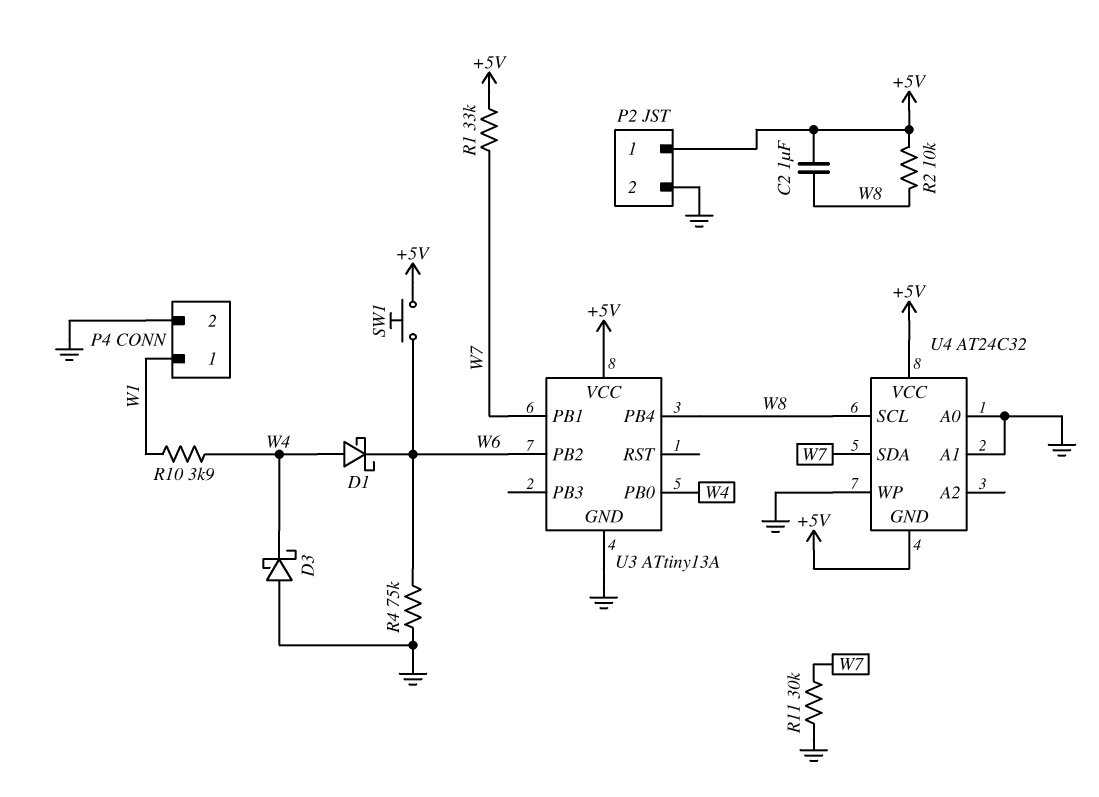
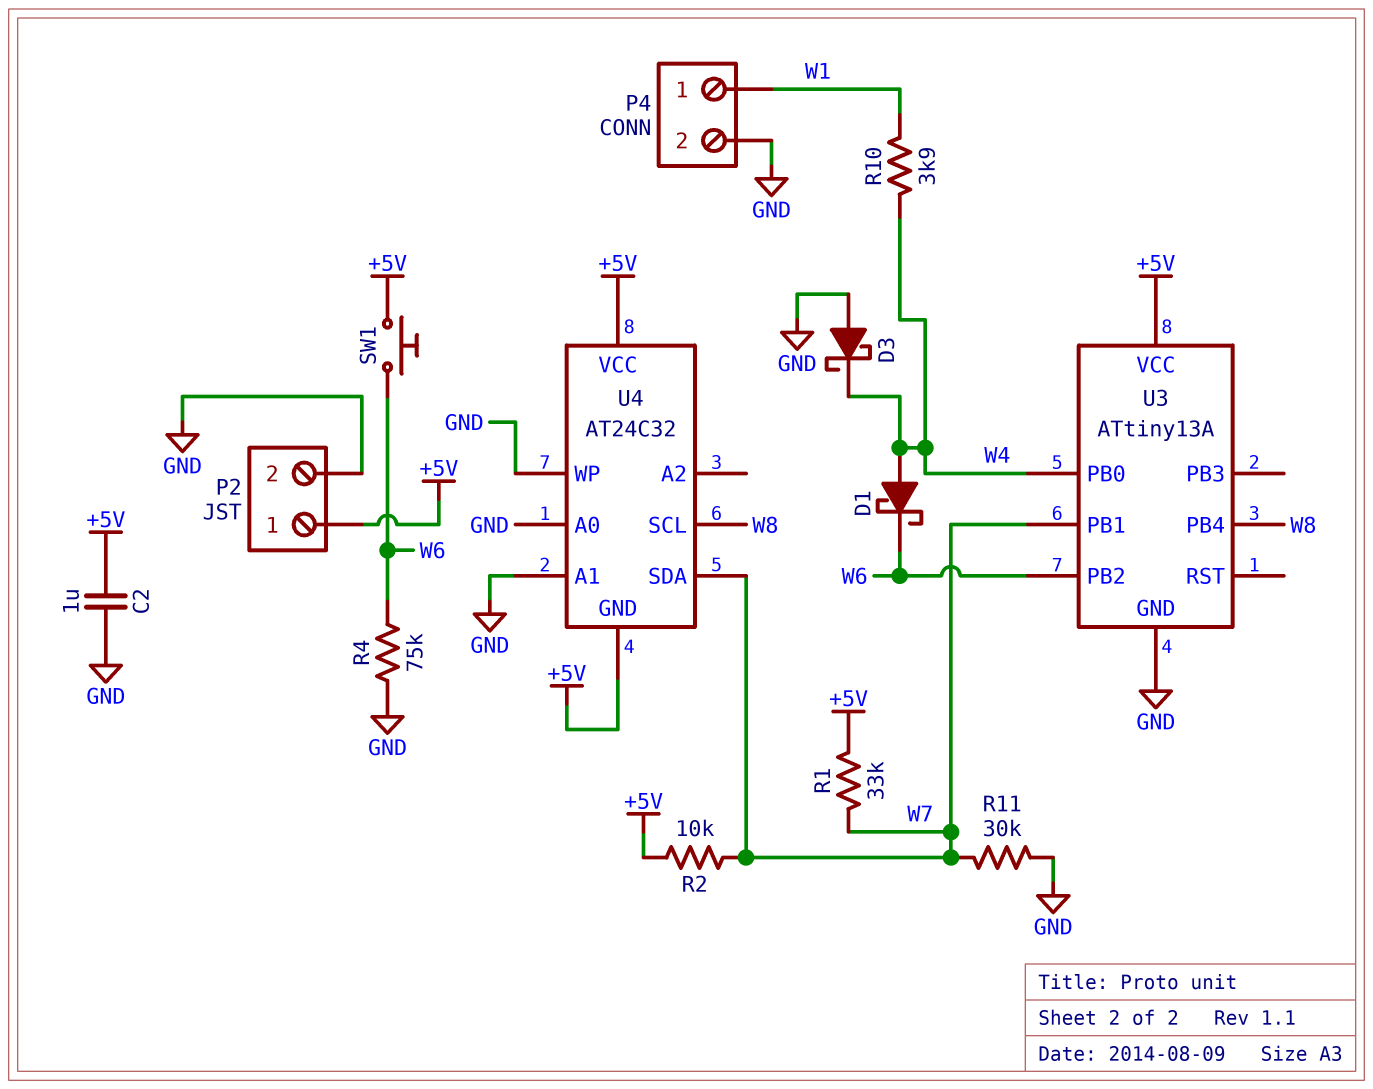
C2: 1uF (+5V, W8) -> 1uF (+5V, GND)
R2: 10k (+5V, W8) -> 10k (+5V, W7)

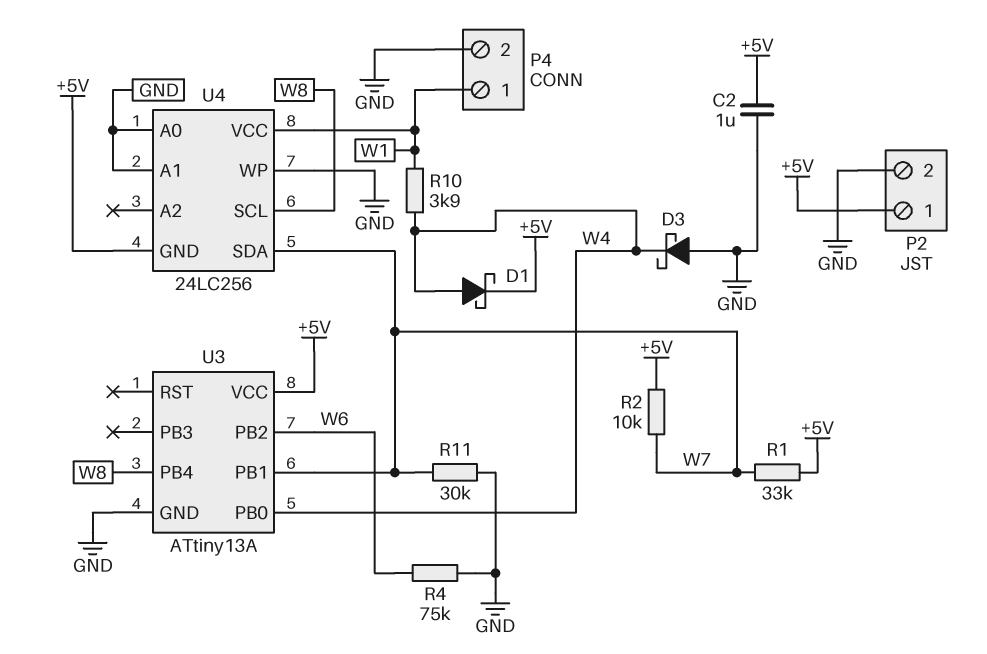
D1: schottky (A W4, K W6) -> schottky (A W4, K +5V)
SW1: button (+5V, W6) -> none
U4: AT24C32 -> 24LC256
U4 pin VCC: +5V -> W1

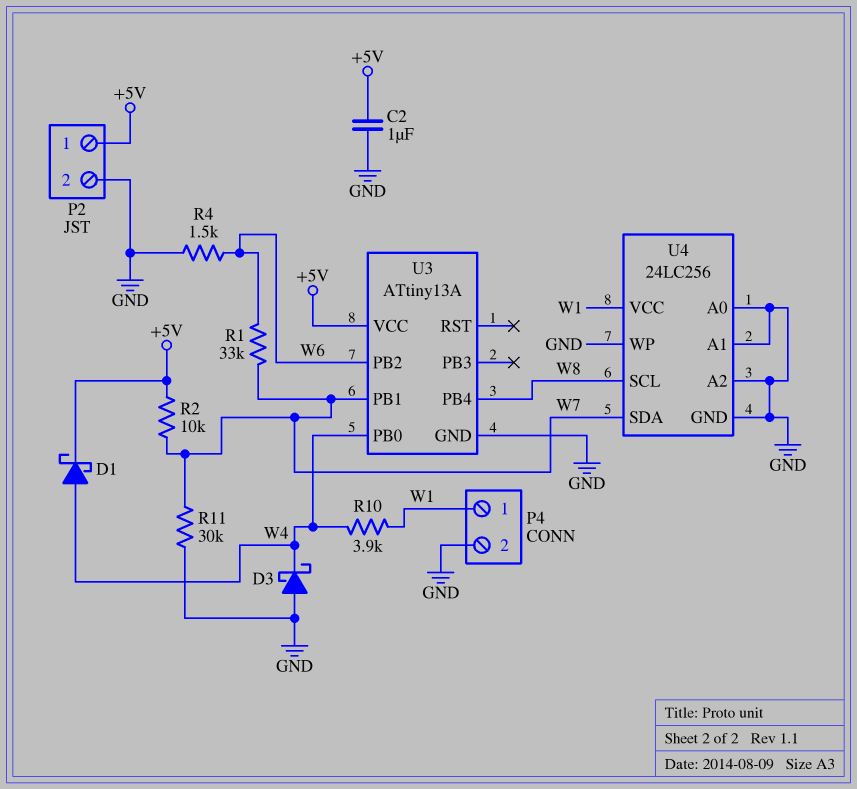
R1: 33k (+5V, W7) -> 33k (W6, W7)
R4: 75k (GND, W6) -> 1.5k (GND, W6)
U4 pin A2: none -> GND
U4 pin GND: +5V -> GND

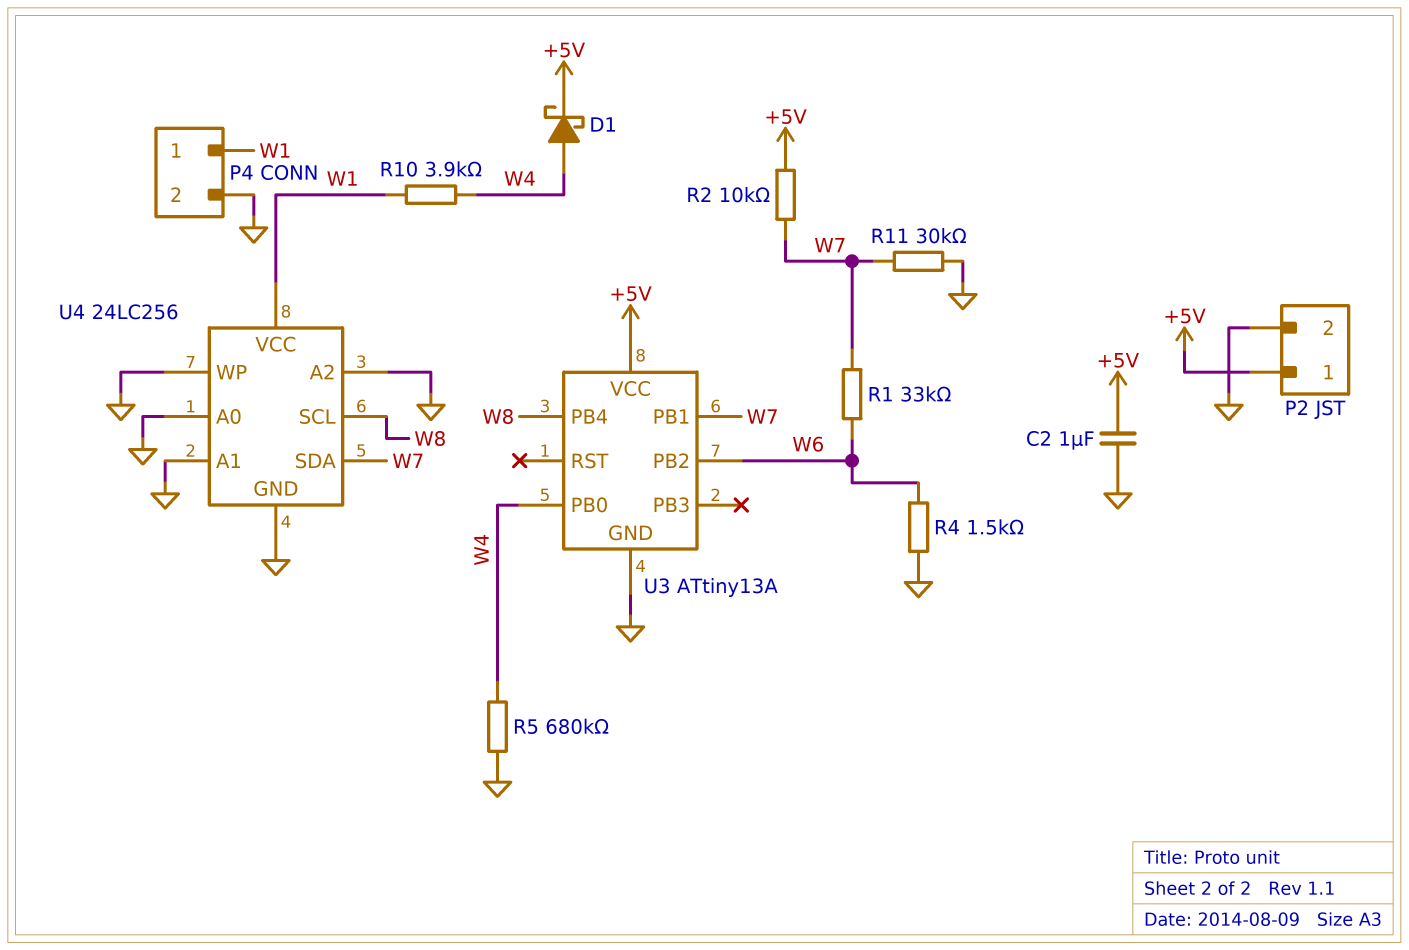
D3: schottky (A GND, K W4) -> none
R5: none -> 680k (GND, W4)

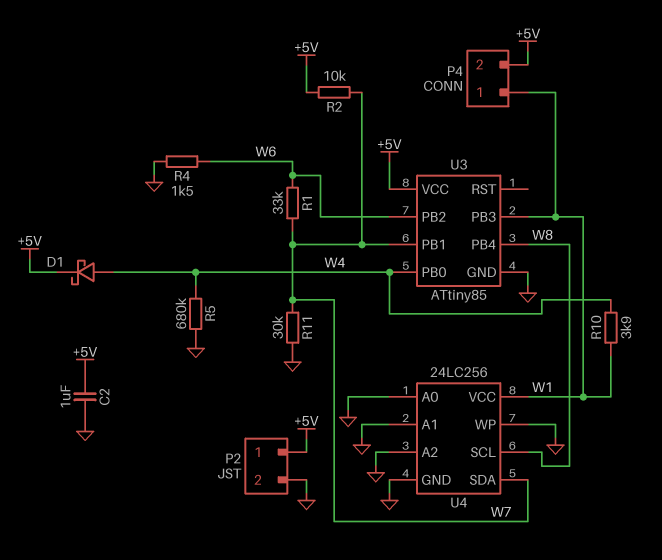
P4 pin 2: GND -> +5V
U3: ATtiny13A -> ATtiny85
U3 pin PB3: none -> W1

